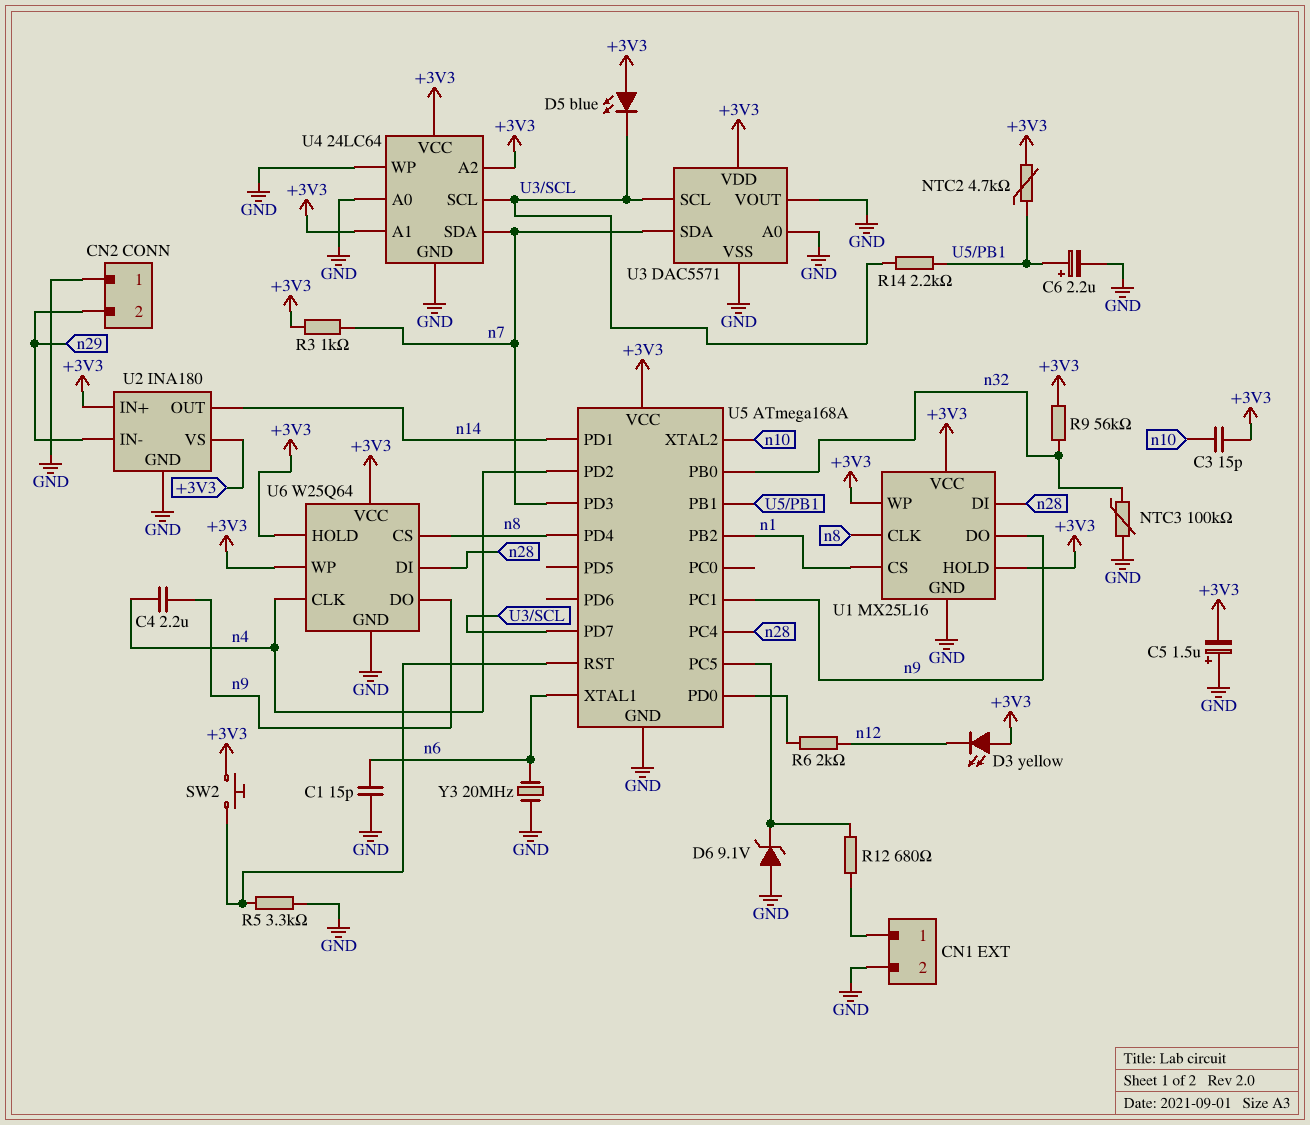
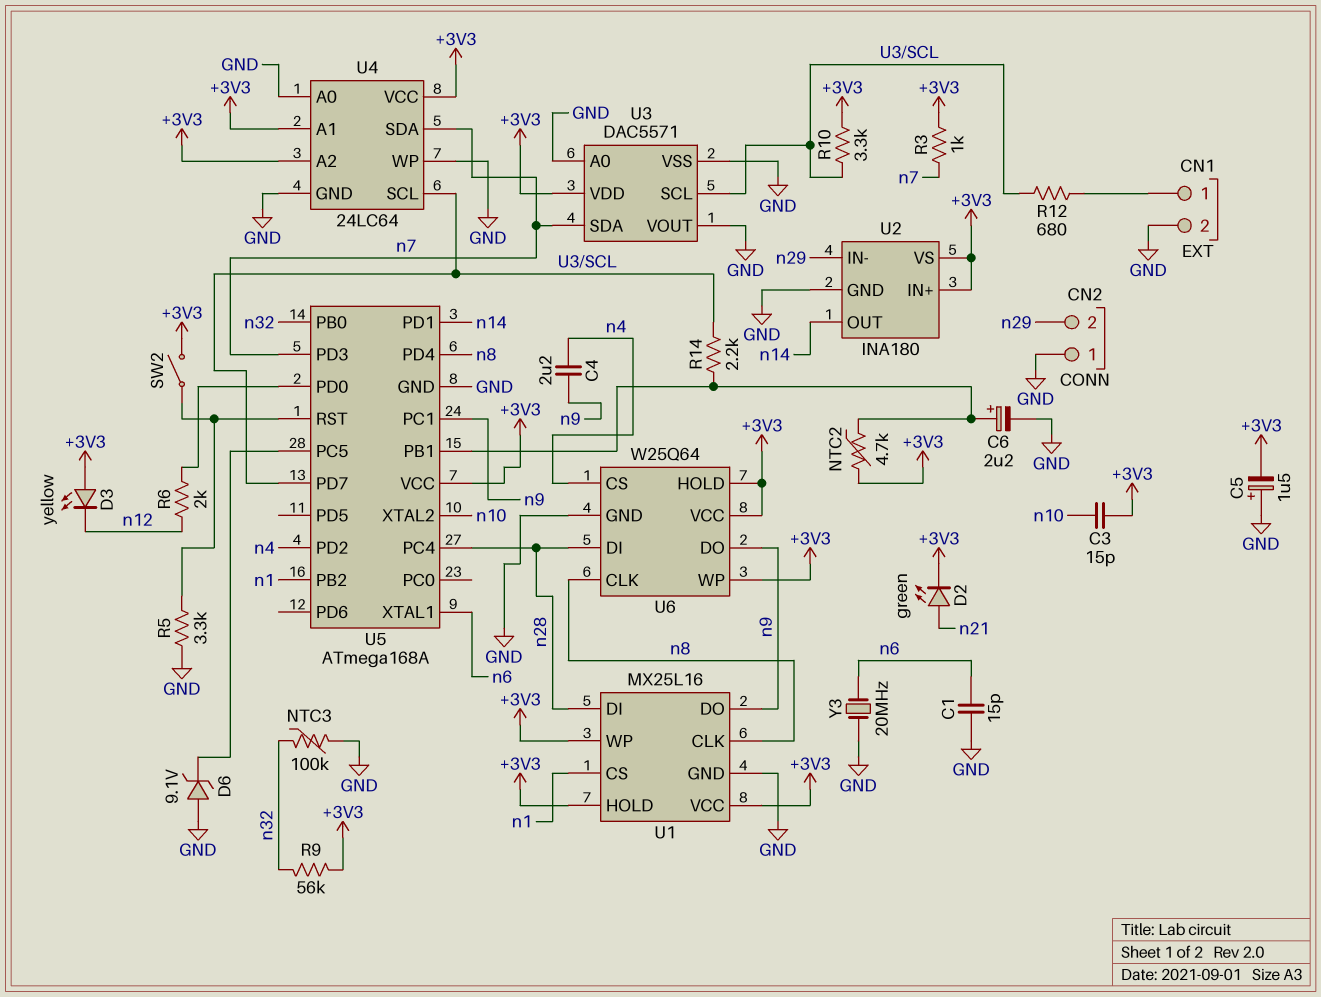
D2: none -> LED green (A n21, K +3V3)
D5: LED blue (A +3V3, K U3/SCL) -> none
R10: none -> 3.3k (+3V3, U3/SCL)
R12: 680 (CN1/1, U5/PC5) -> 680 (CN1/1, U3/SCL)
SW2: button (+3V3, U5/RST) -> switch (+3V3, U5/RST)
U6 pin CLK: n4 -> n8
U6 pin CS: n8 -> n4

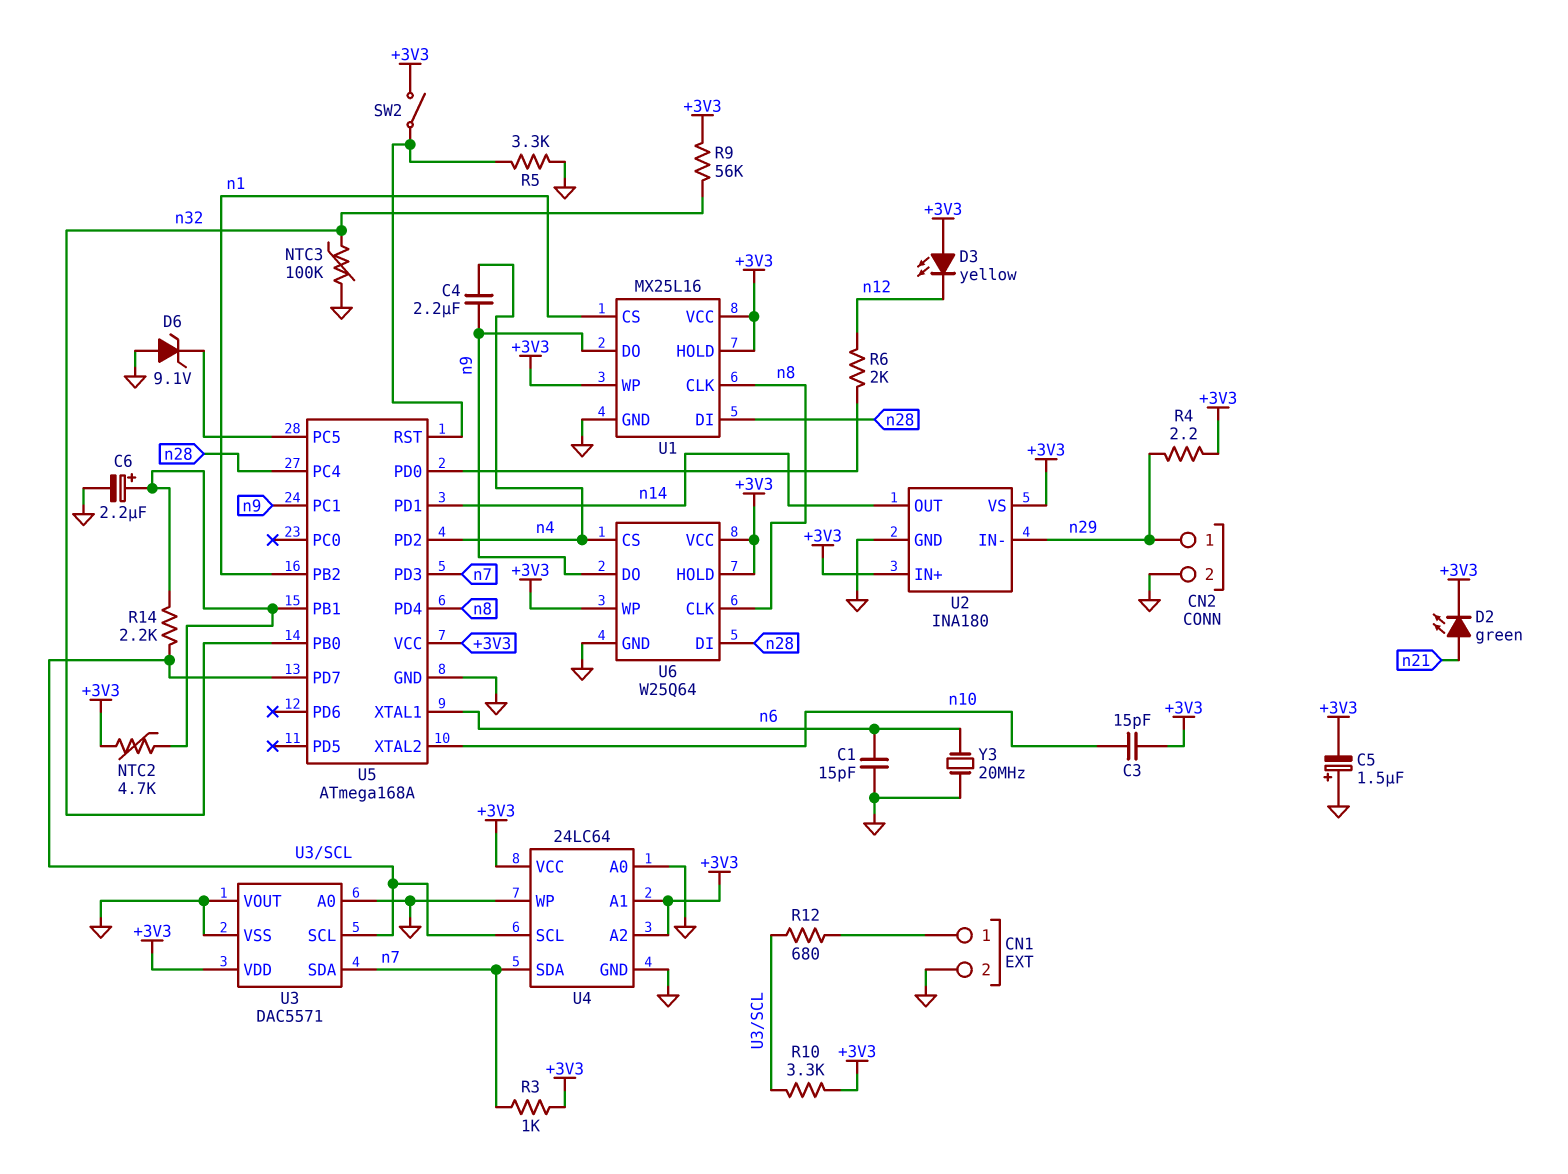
CN2 pin 1: GND -> n29
CN2 pin 2: n29 -> GND
R4: none -> 2.2 (+3V3, n29)

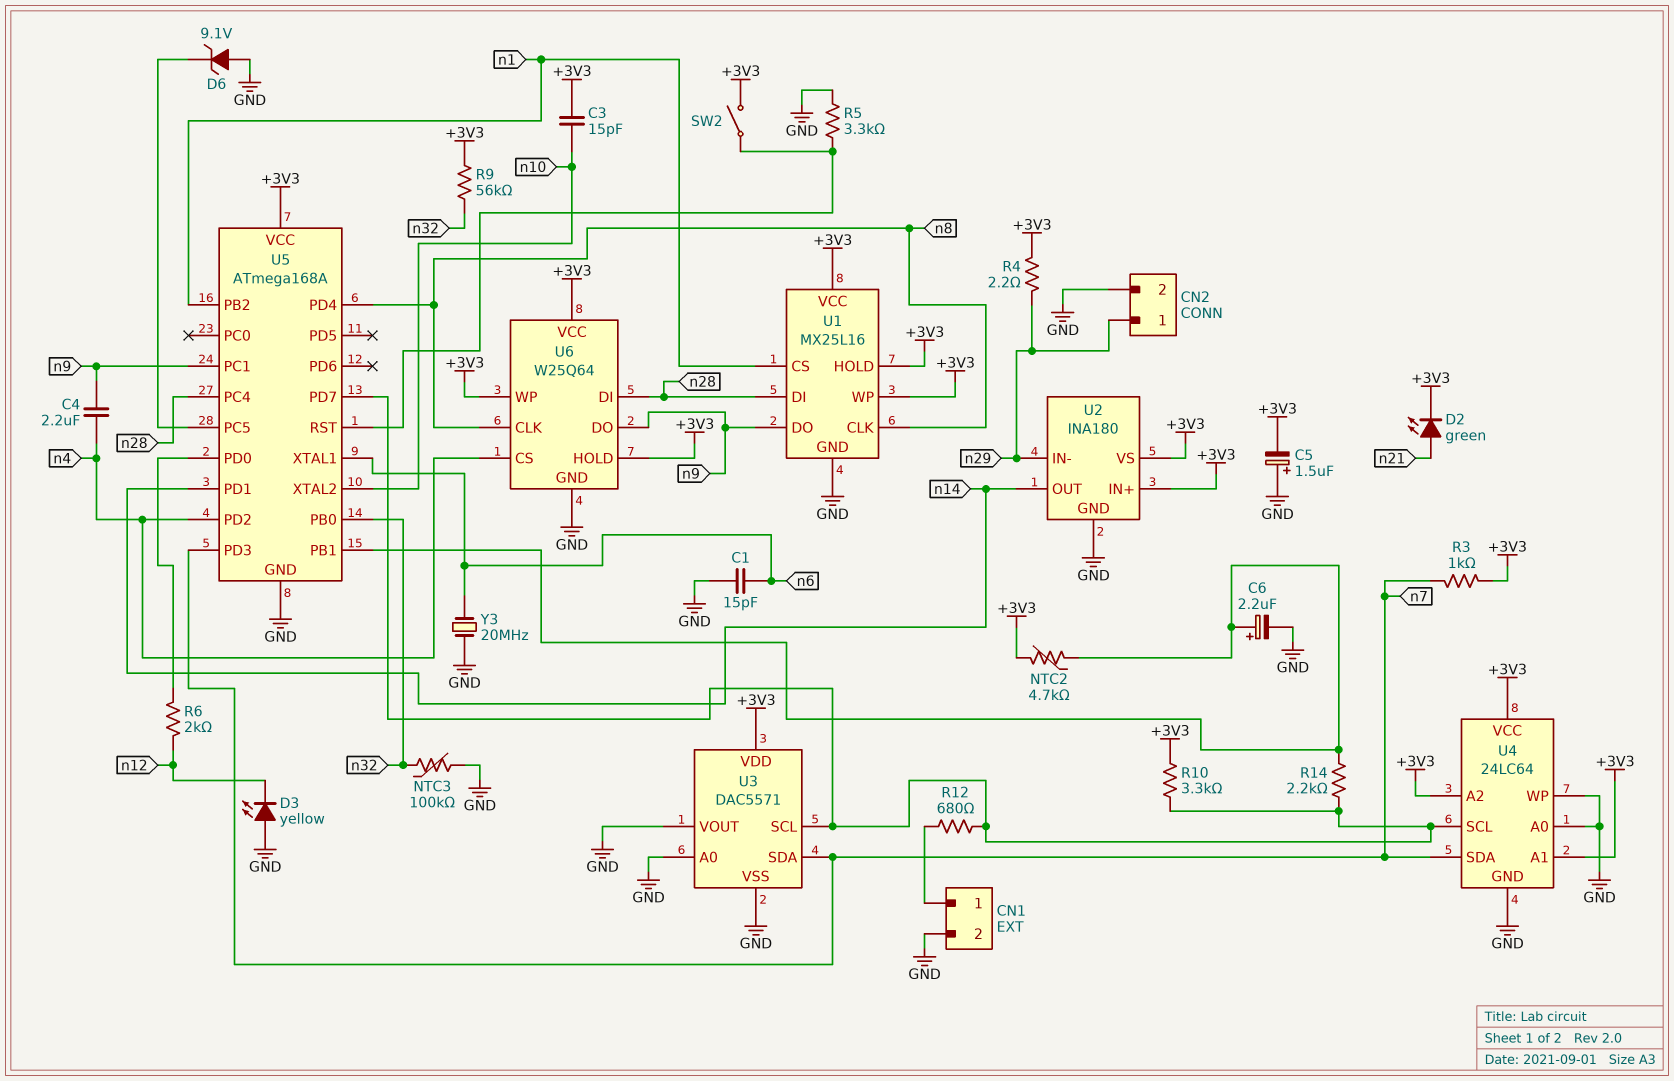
D3: LED yellow (A +3V3, K n12) -> LED yellow (A GND, K n12)

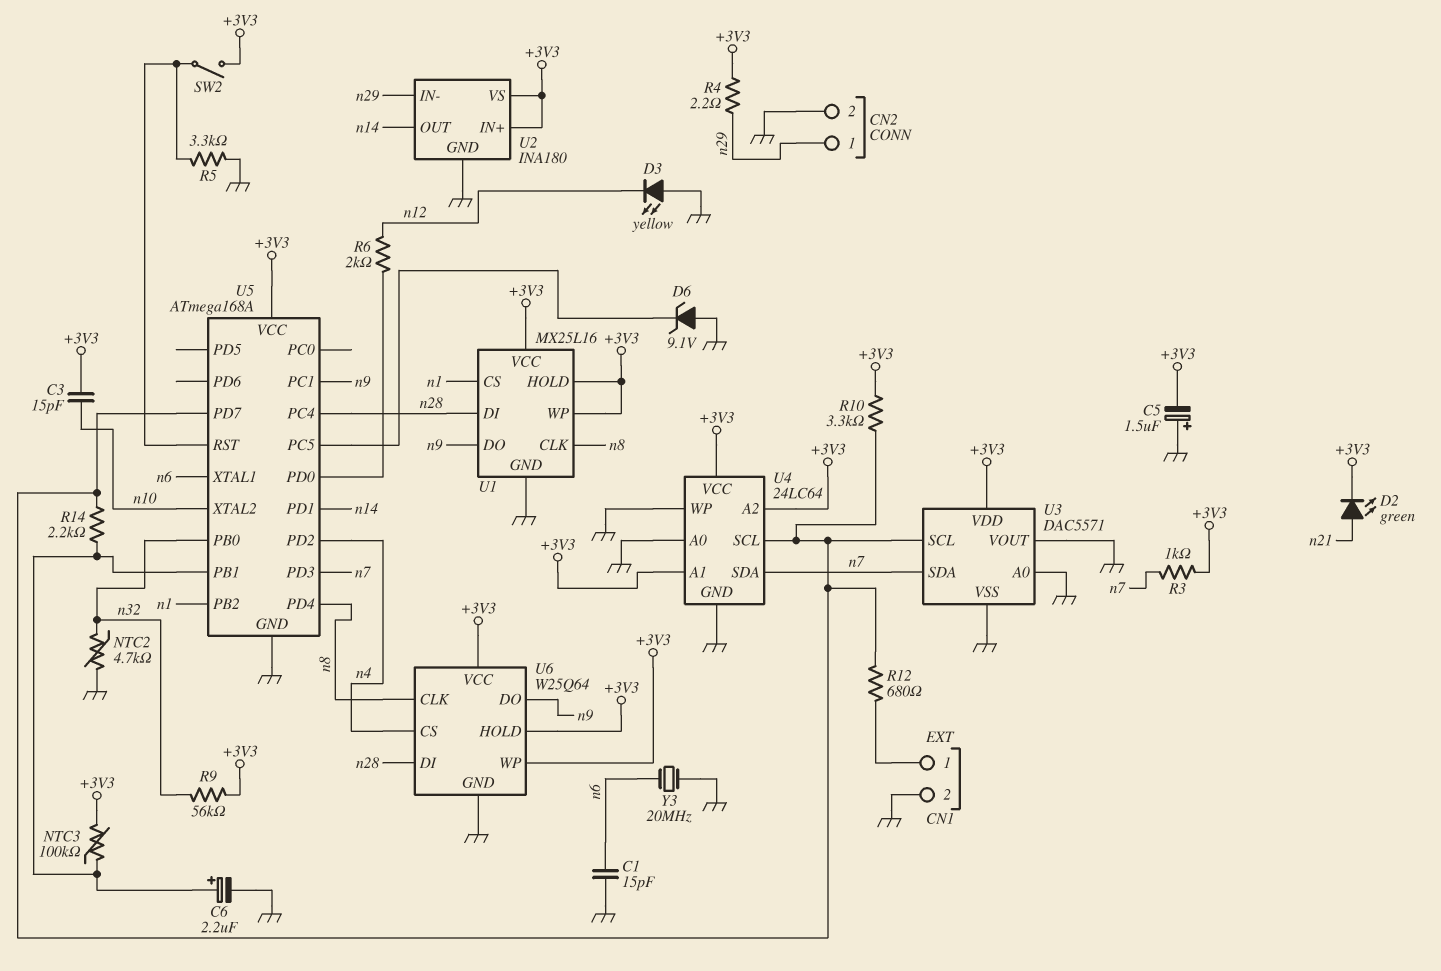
C4: 2.2uF (n4, n9) -> none
NTC2: 4.7k (+3V3, U5/PB1) -> 4.7k (GND, n32)
NTC3: 100k (GND, n32) -> 100k (+3V3, U5/PB1)

